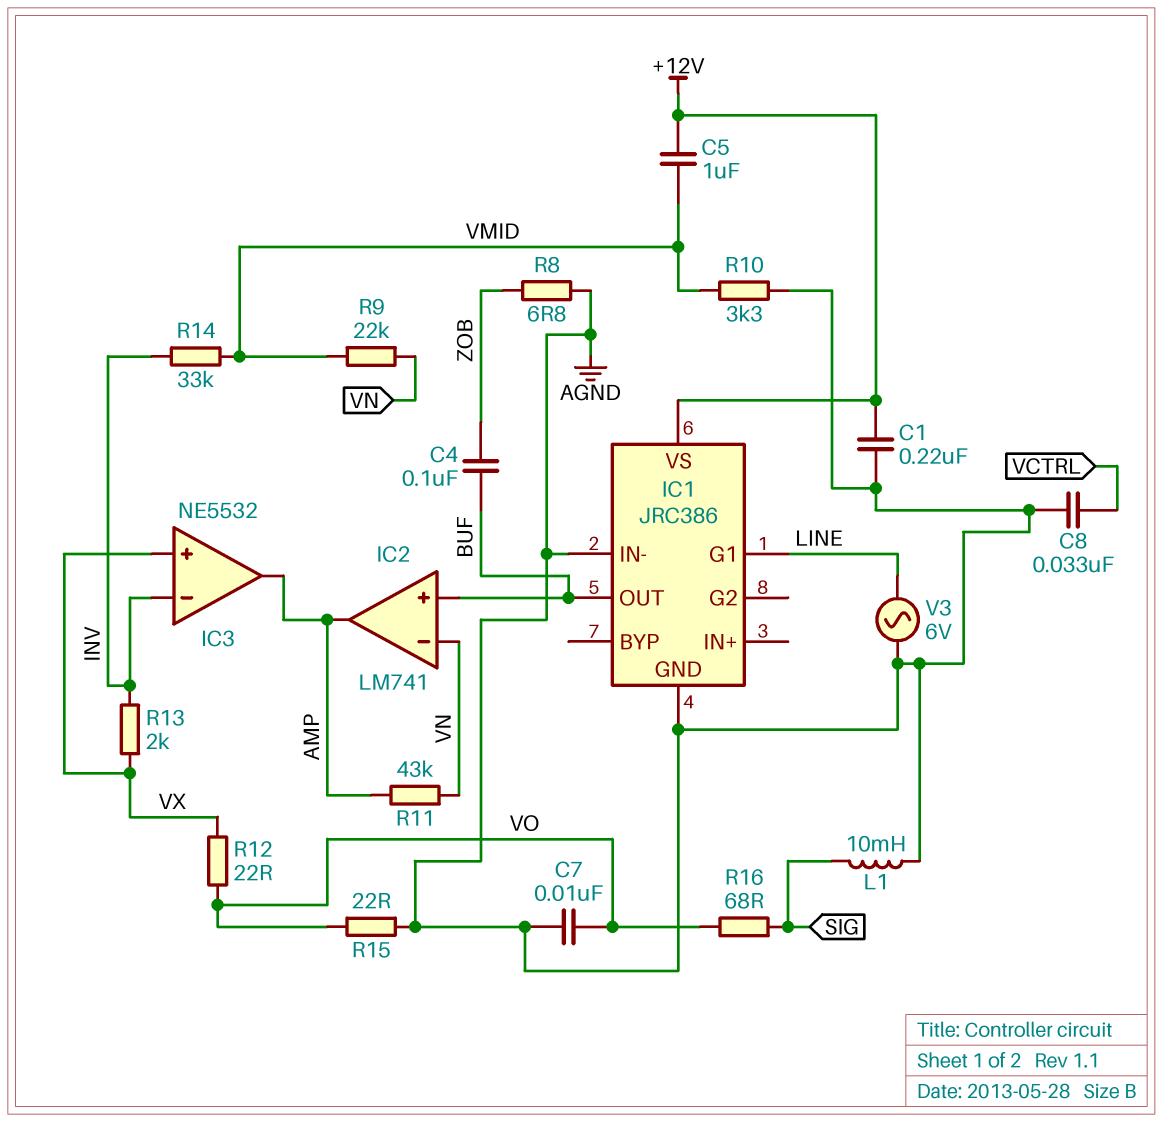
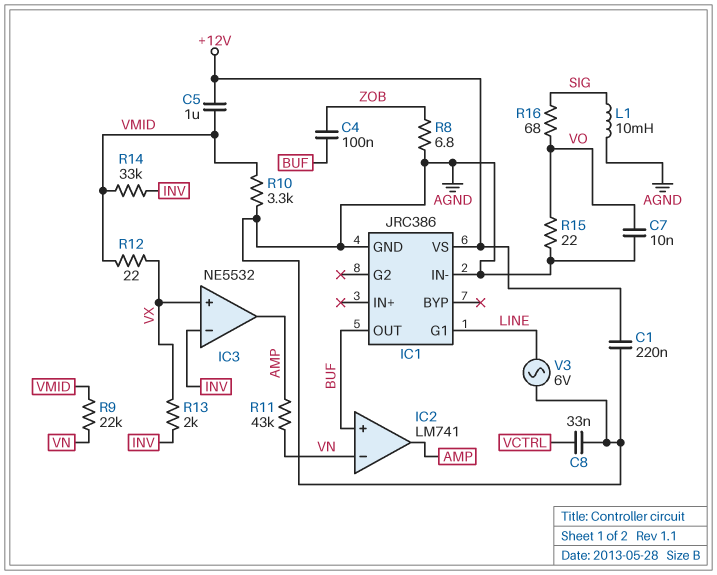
R12: 22 (VO, VX) -> 22 (VMID, VX)

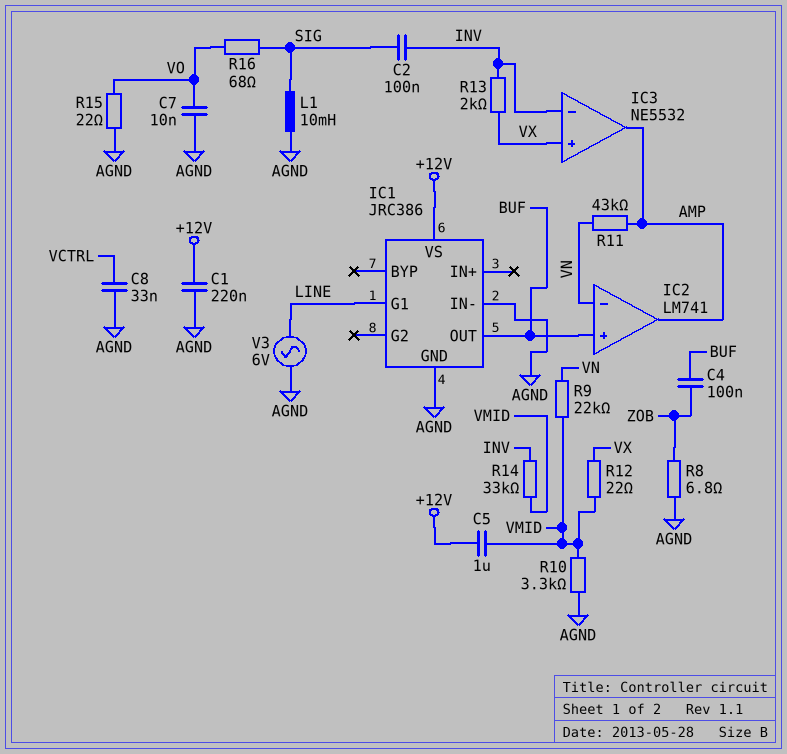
C2: none -> 100nF (INV, SIG)

